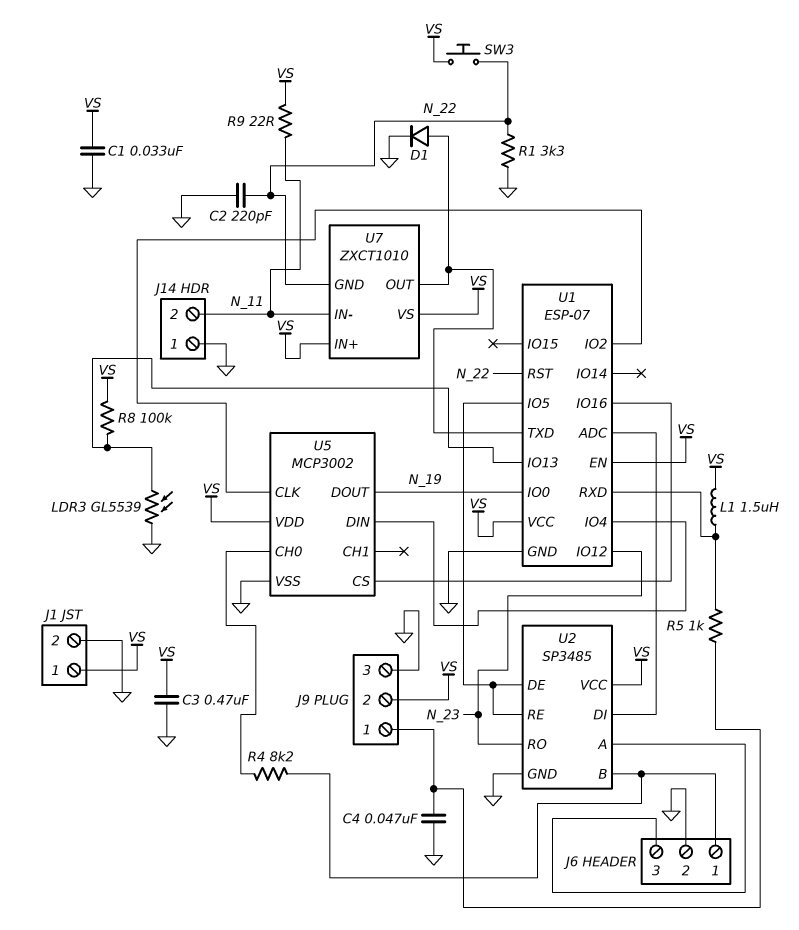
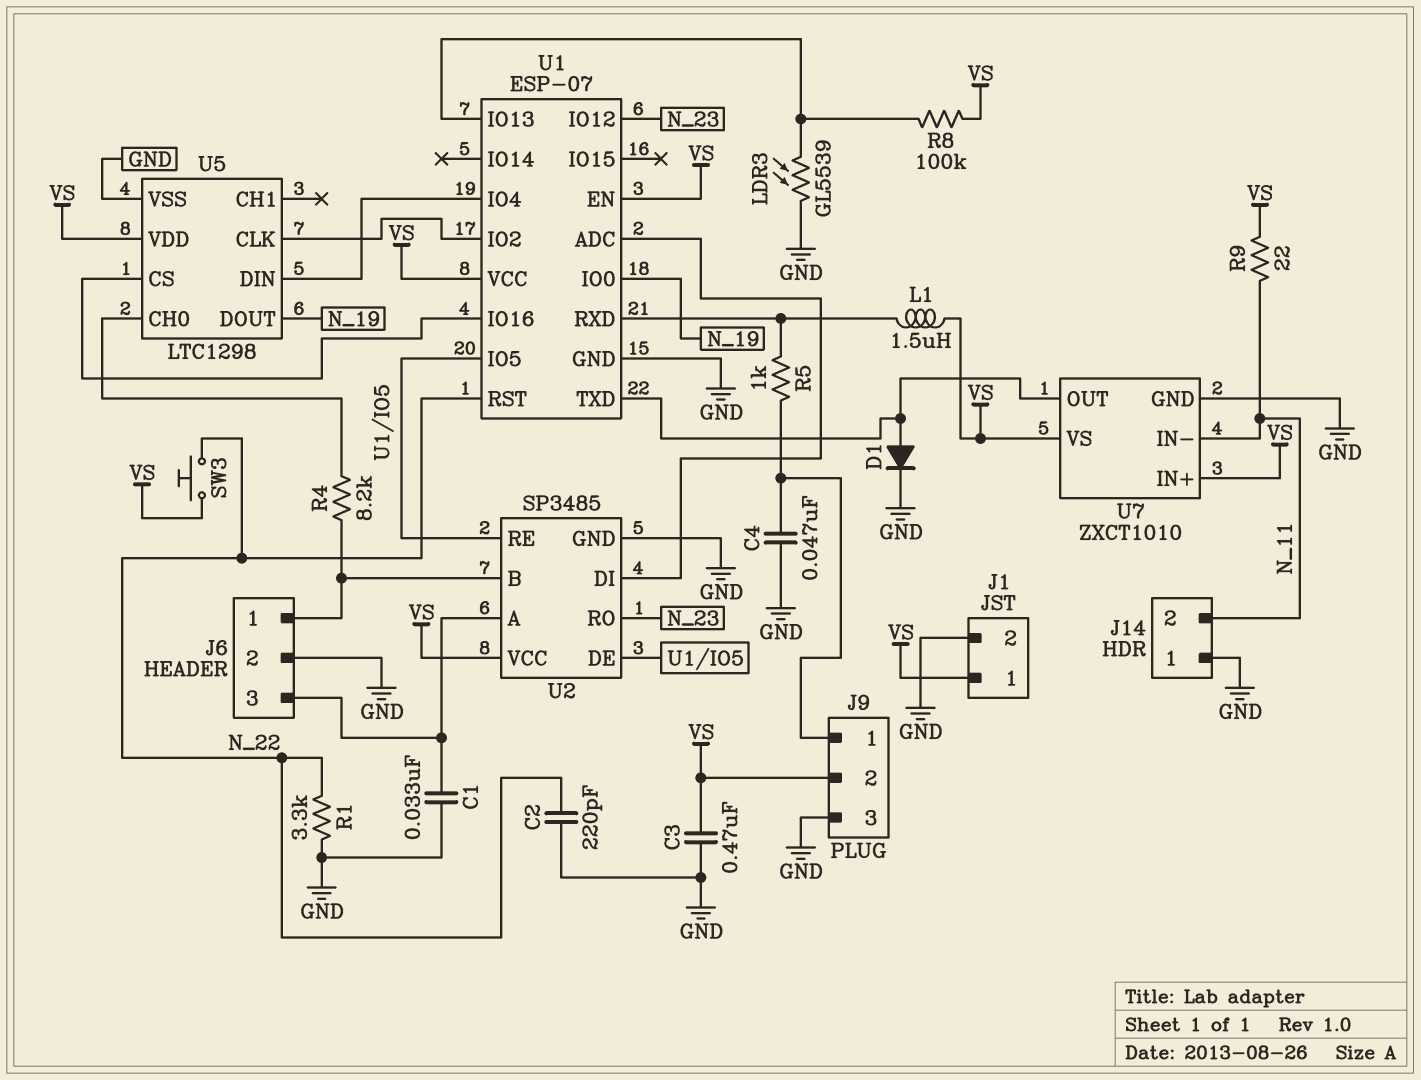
C1: 33nF (GND, VS) -> 33nF (GND, J6/3)
U5: MCP3002 -> LTC1298
U7 pin GND: N_22 -> GND

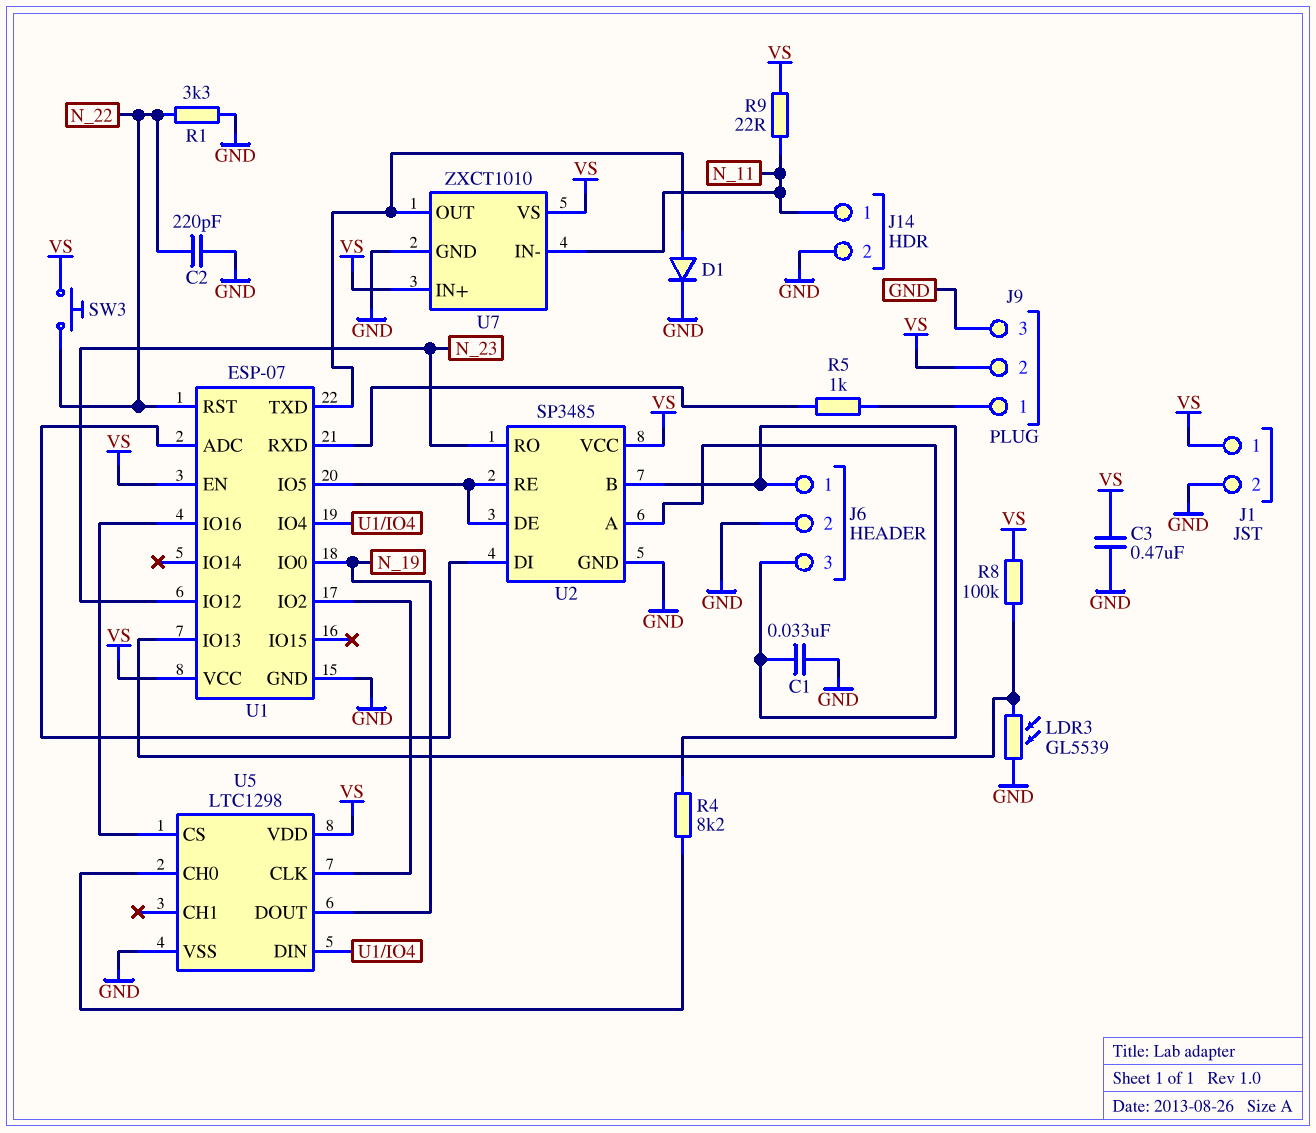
C4: 47nF (GND, J9/1) -> none
J14 pin 1: GND -> N_11
J14 pin 2: N_11 -> GND
L1: 1.5uH (U1/RXD, VS) -> none

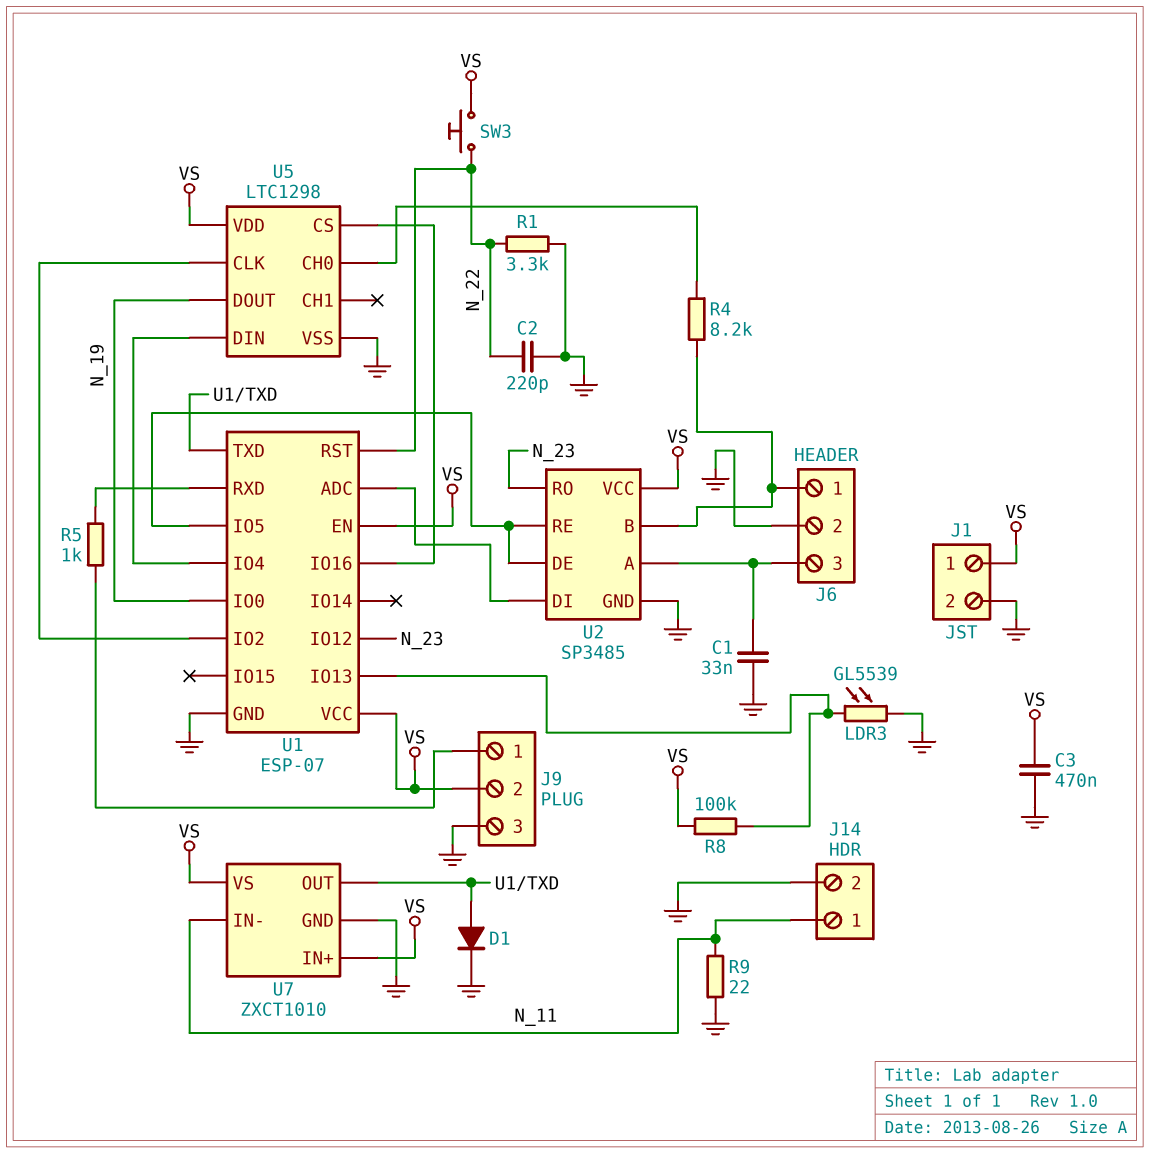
R9: 22 (N_11, VS) -> 22 (GND, N_11)

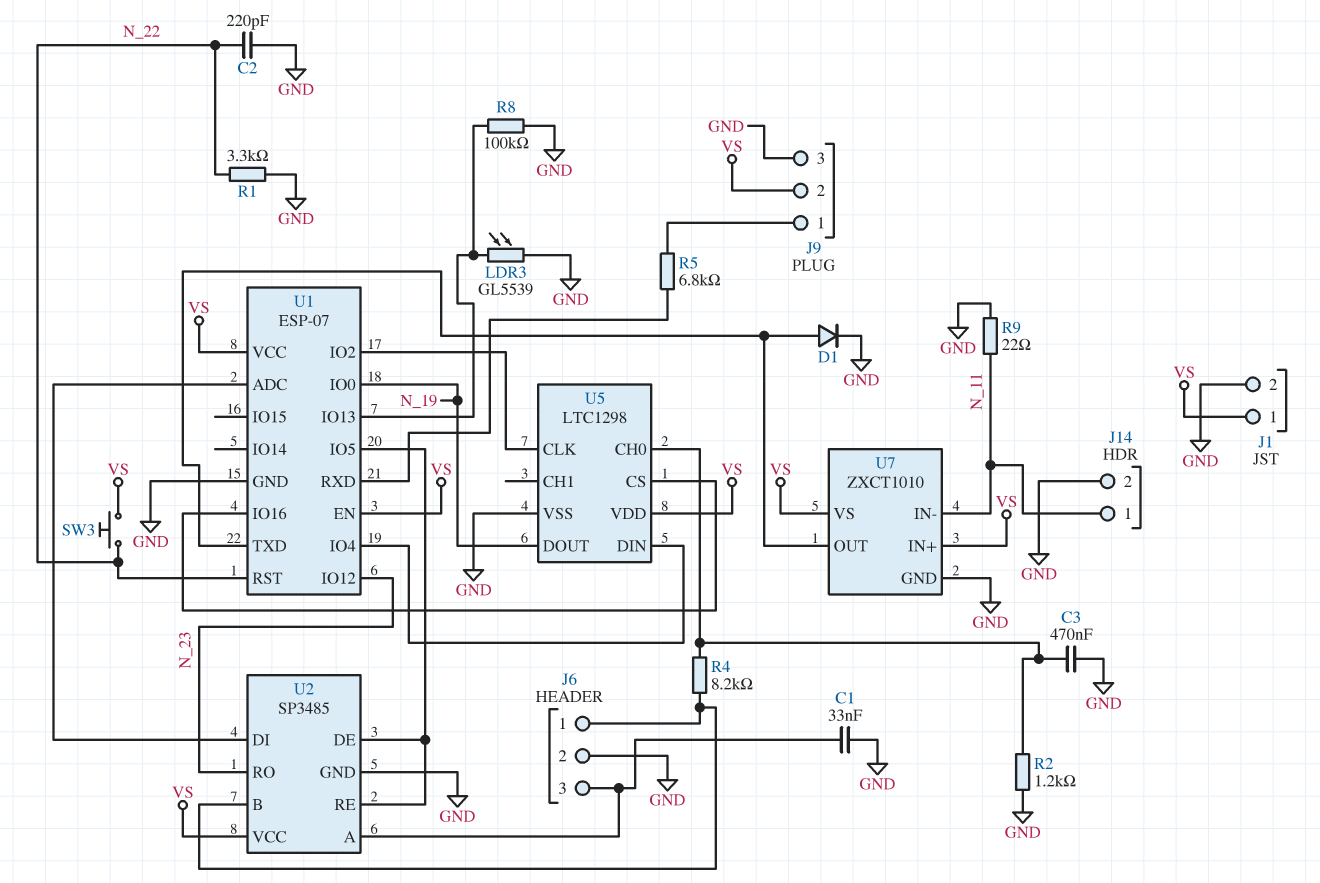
C3: 470nF (GND, VS) -> 470nF (GND, U5/CH0)
R2: none -> 1.2k (GND, U5/CH0)
R5: 1k (J9/1, U1/RXD) -> 6.8k (J9/1, U1/RXD)
R8: 100k (U1/IO13, VS) -> 100k (GND, U1/IO13)

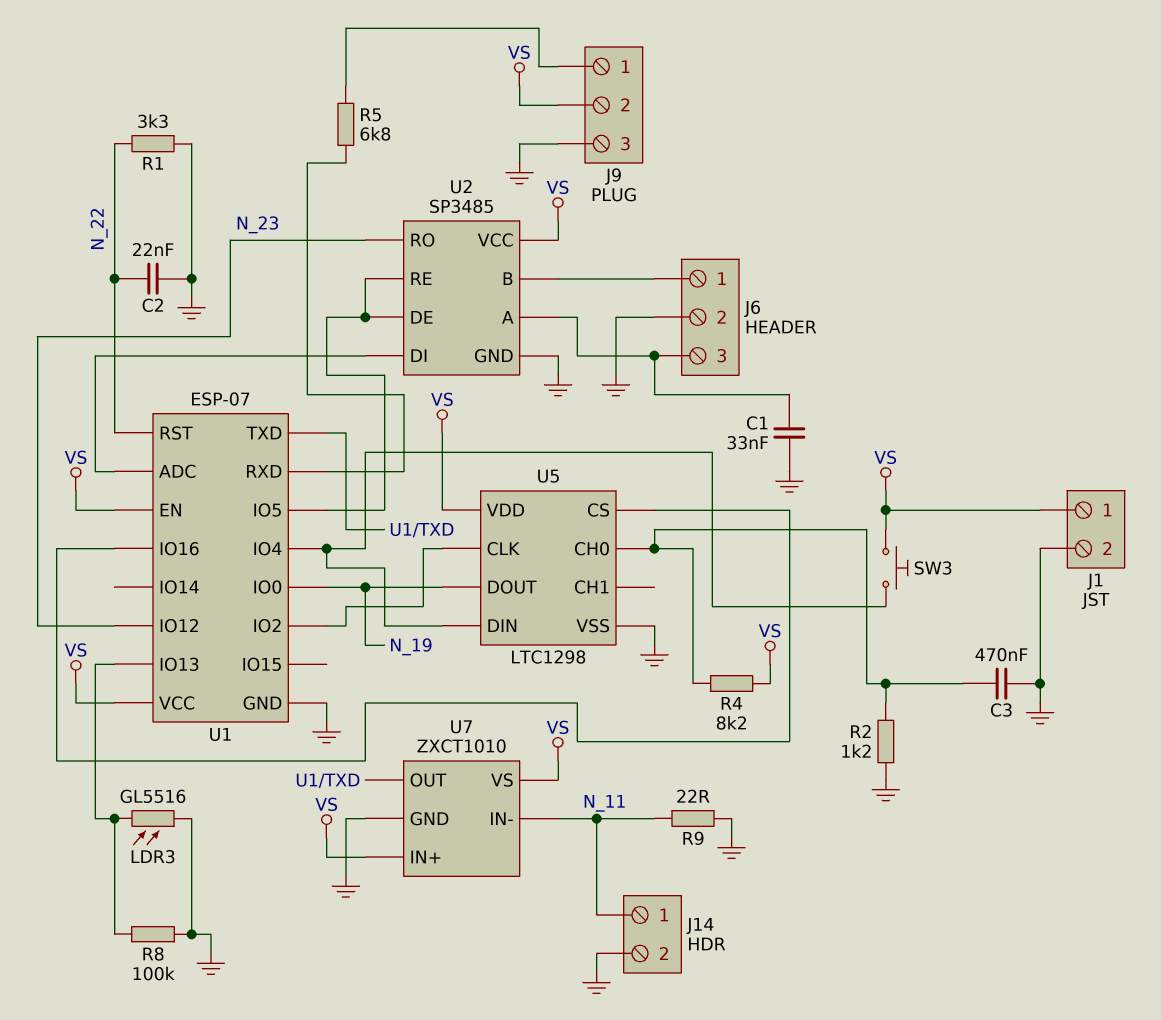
C2: 220pF (GND, N_22) -> 22nF (GND, N_22)
D1: diode (A U1/TXD, K GND) -> none
LDR3: GL5539 (GND, U1/IO13) -> GL5516 (GND, U1/IO13)
R4: 8.2k (J6/1, U5/CH0) -> 8.2k (U5/CH0, VS)
SW3: button (N_22, VS) -> button (U1/IO4, VS)

